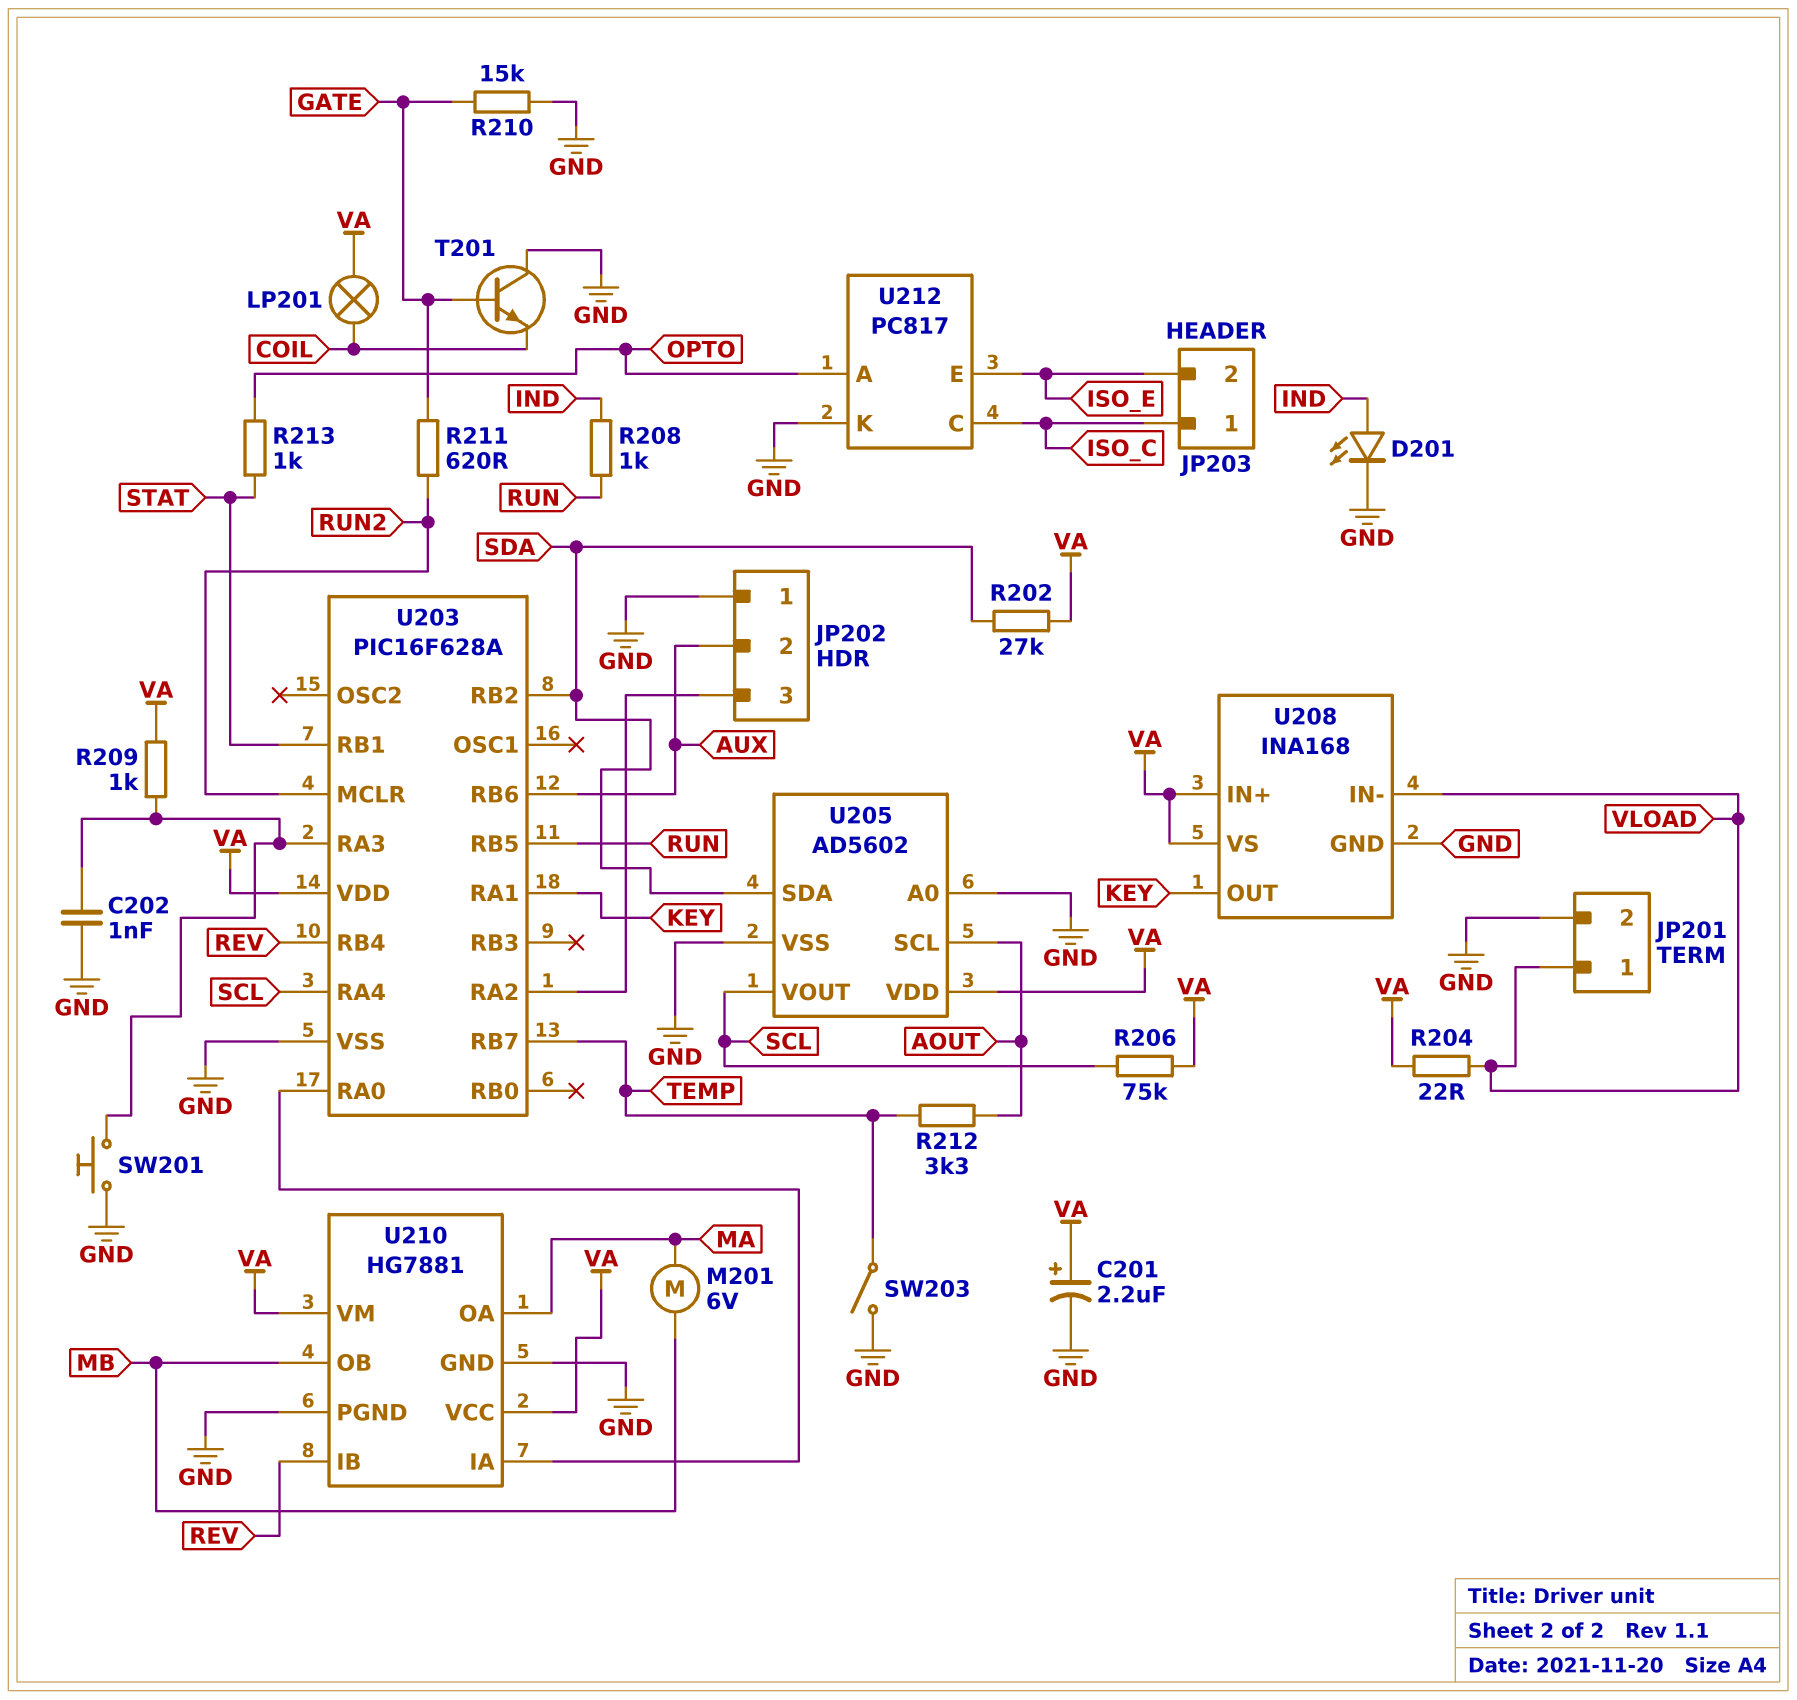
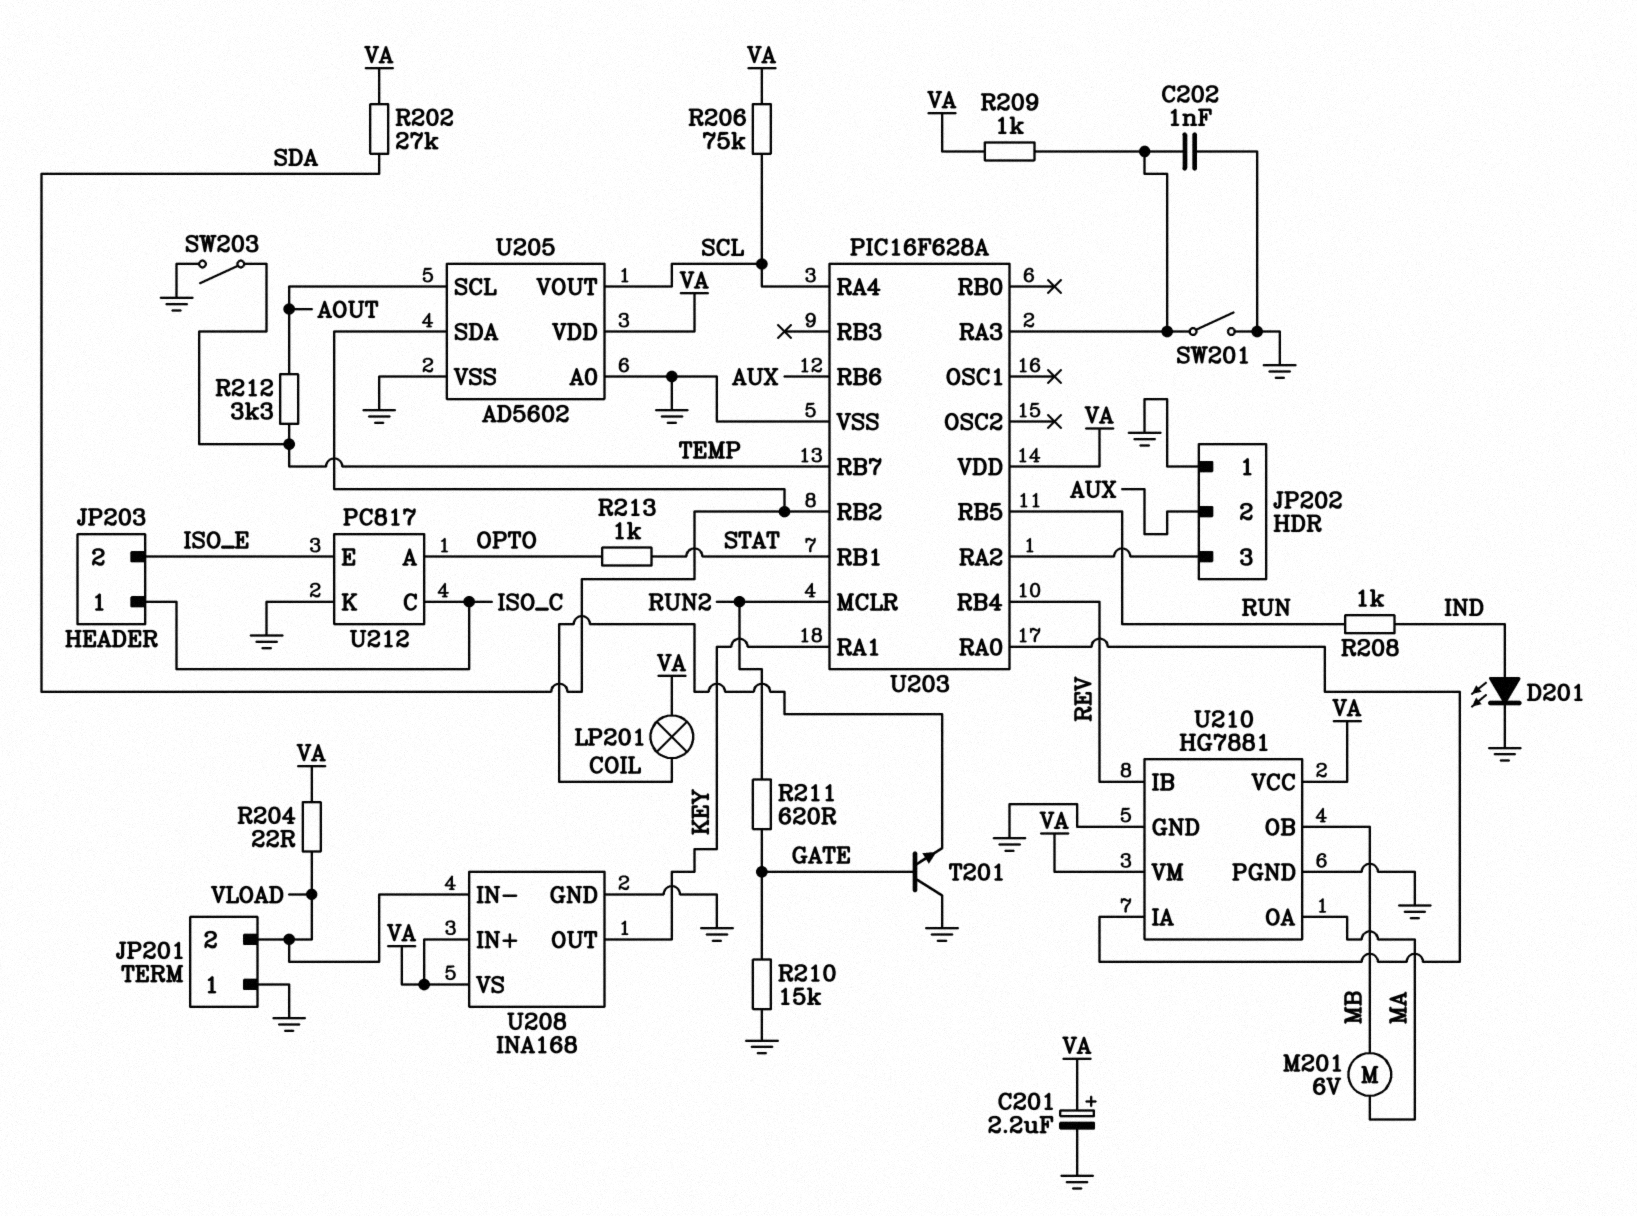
JP201 pin 1: VLOAD -> GND
JP201 pin 2: GND -> VLOAD
SW201: button (GND, U203/RA3) -> switch (GND, U203/RA3)

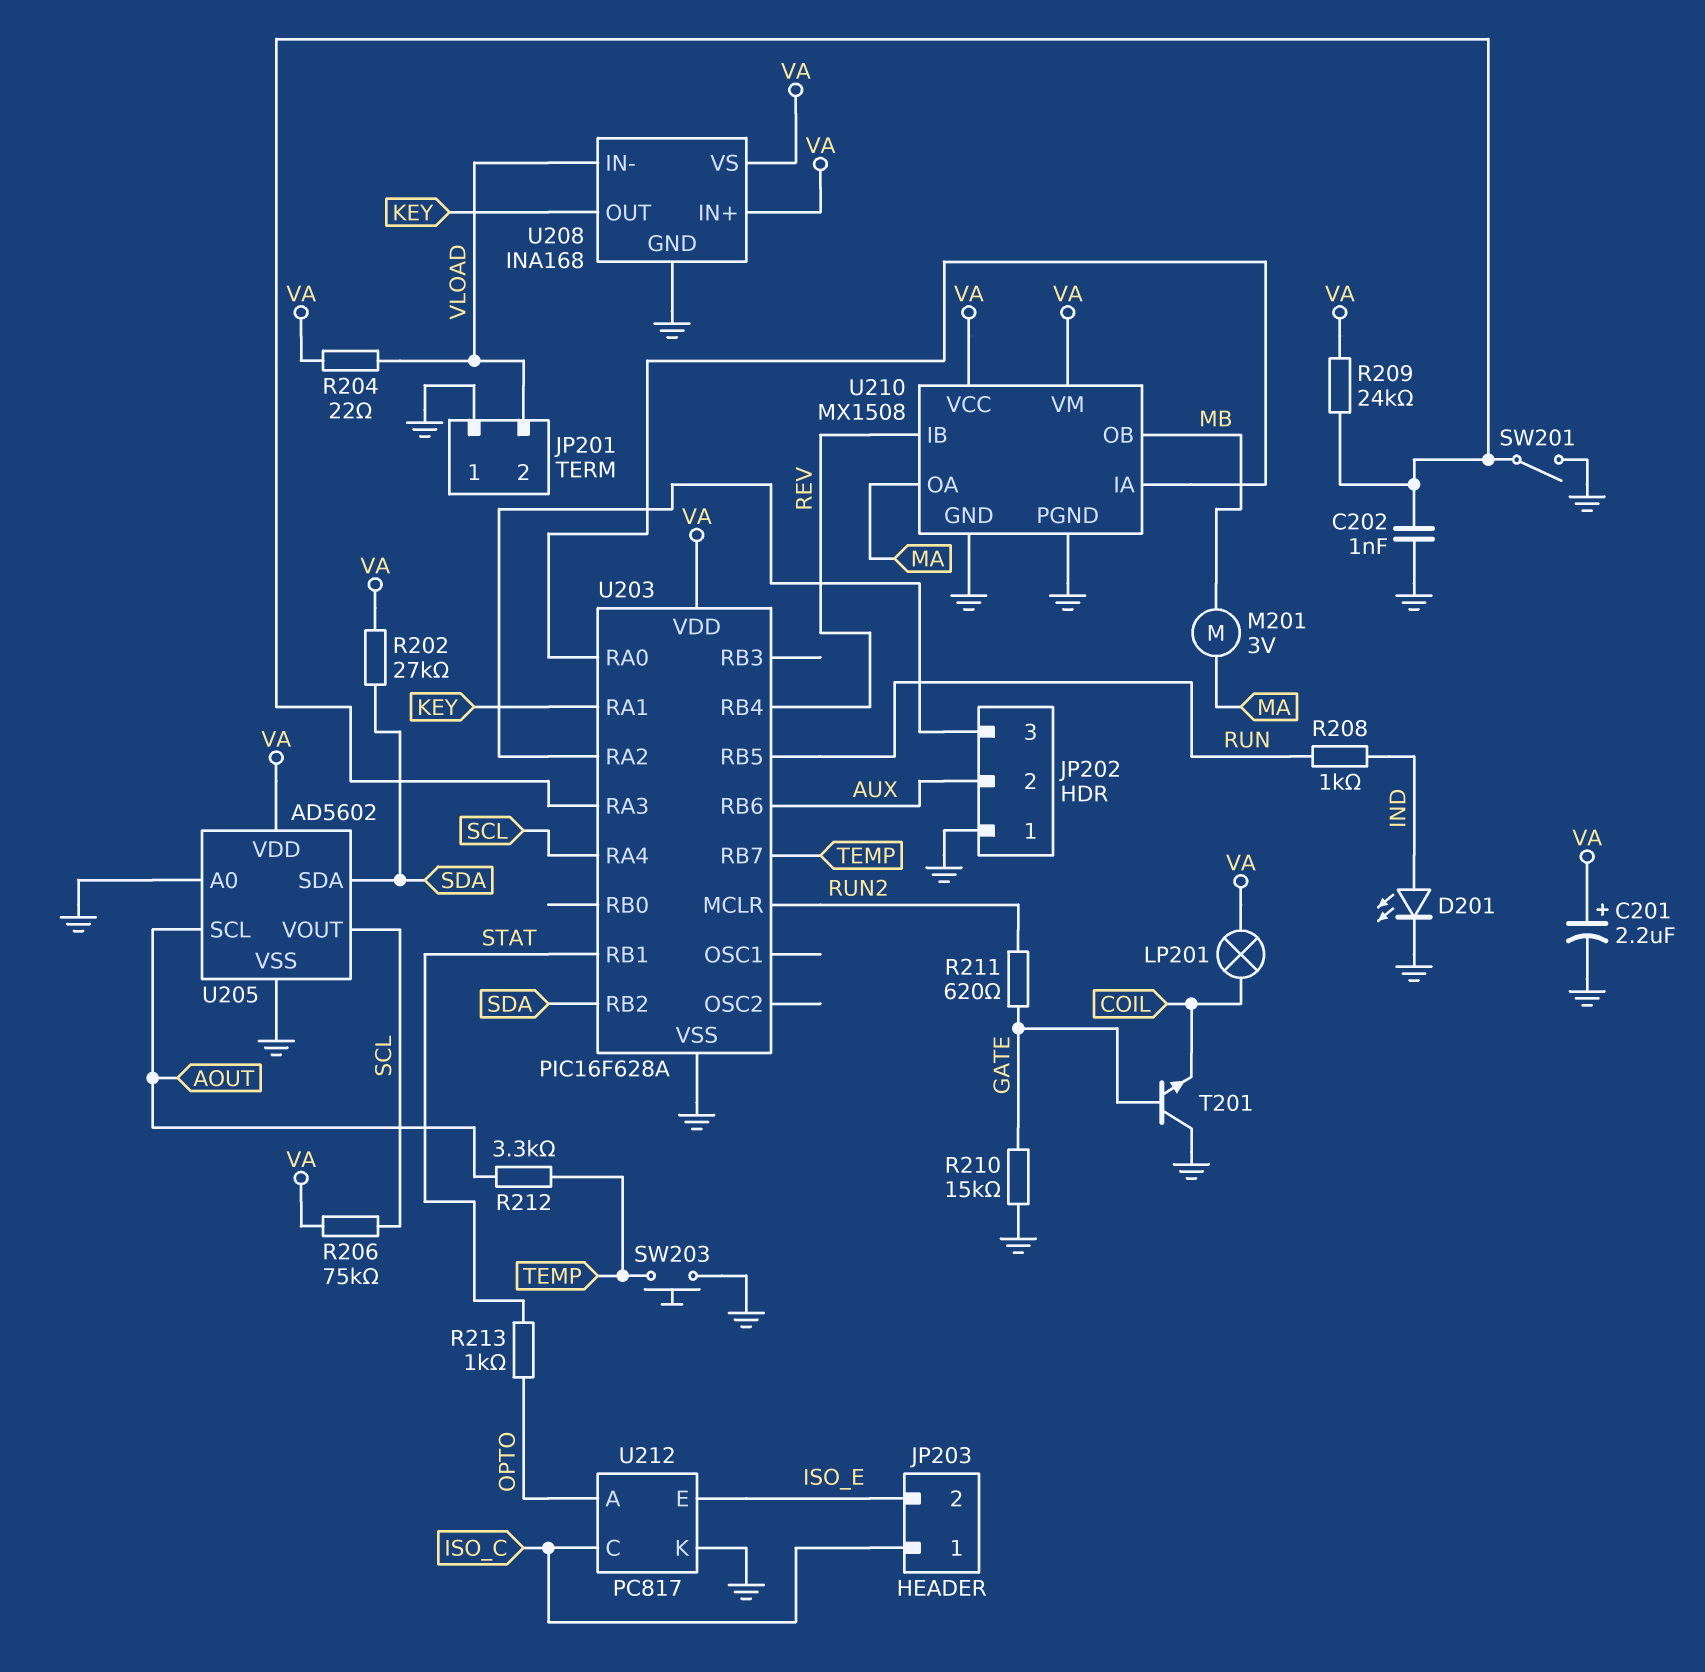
M201: motor 6V (MA, MB) -> motor 3V (MA, MB)
R209: 1k (U203/RA3, VA) -> 24k (U203/RA3, VA)
SW203: switch (GND, TEMP) -> button (GND, TEMP)
U210: HG7881 -> MX1508

